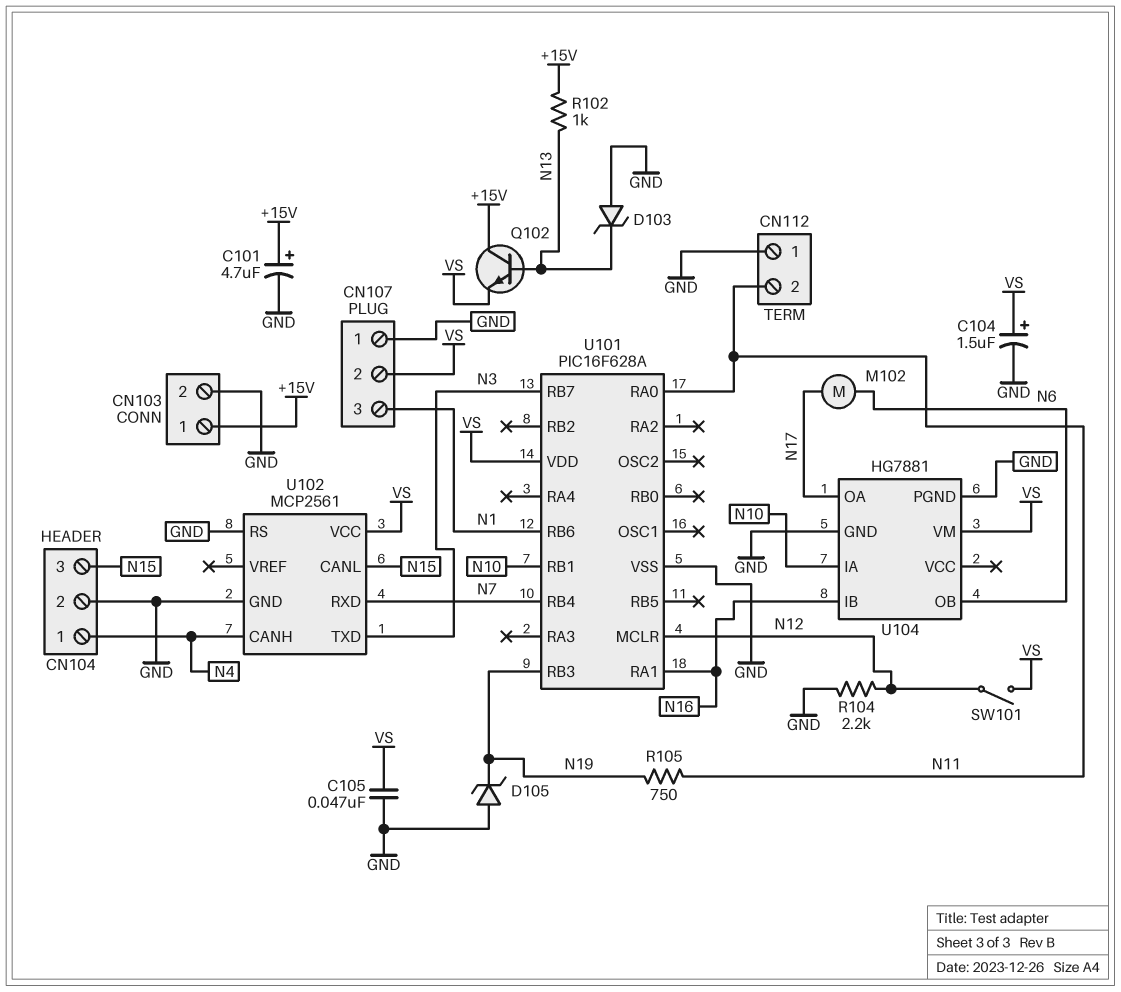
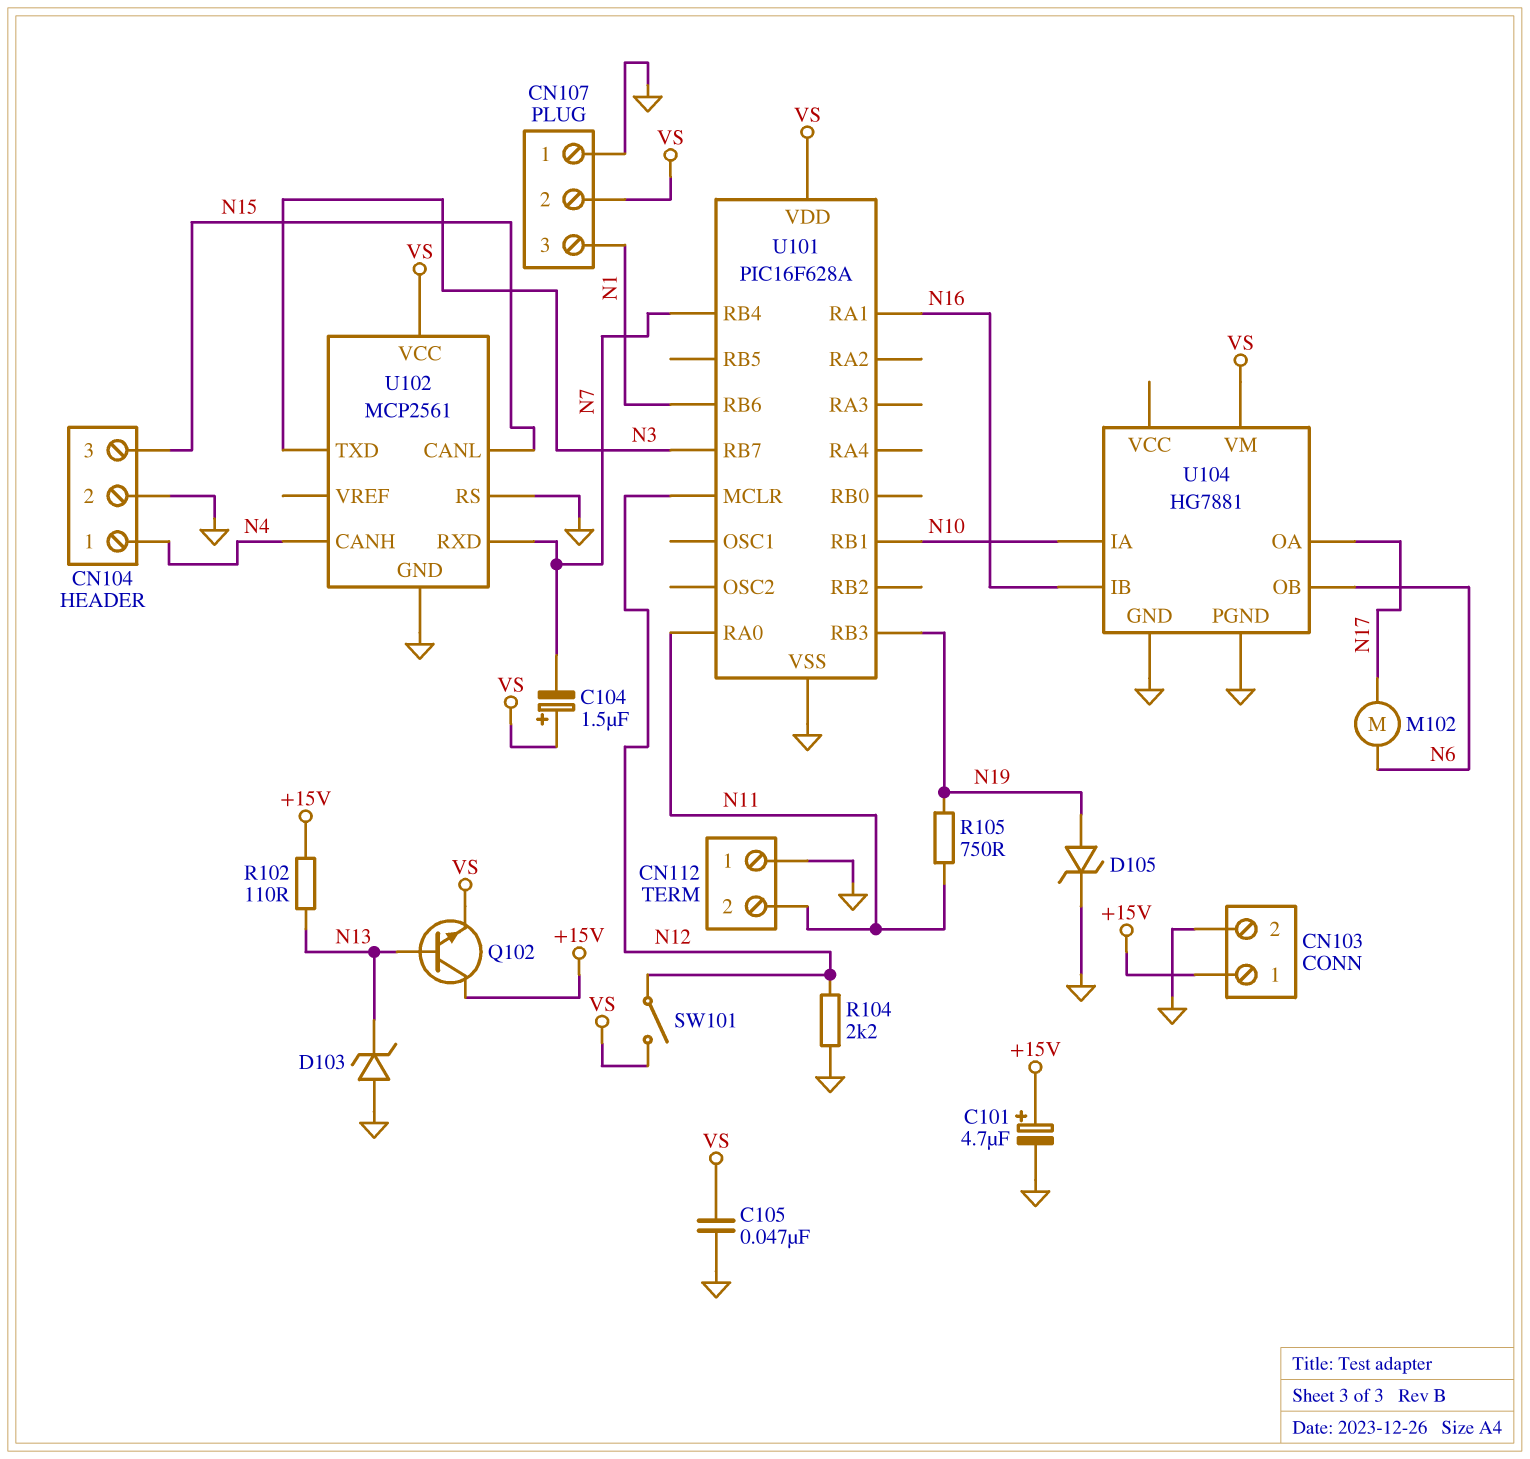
C104: 1.5uF (plus VS, minus GND) -> 1.5uF (plus VS, minus N7)
D105: zener (A GND, K N19) -> zener (A N19, K GND)
R102: 1k (+15V, N13) -> 110 (+15V, N13)

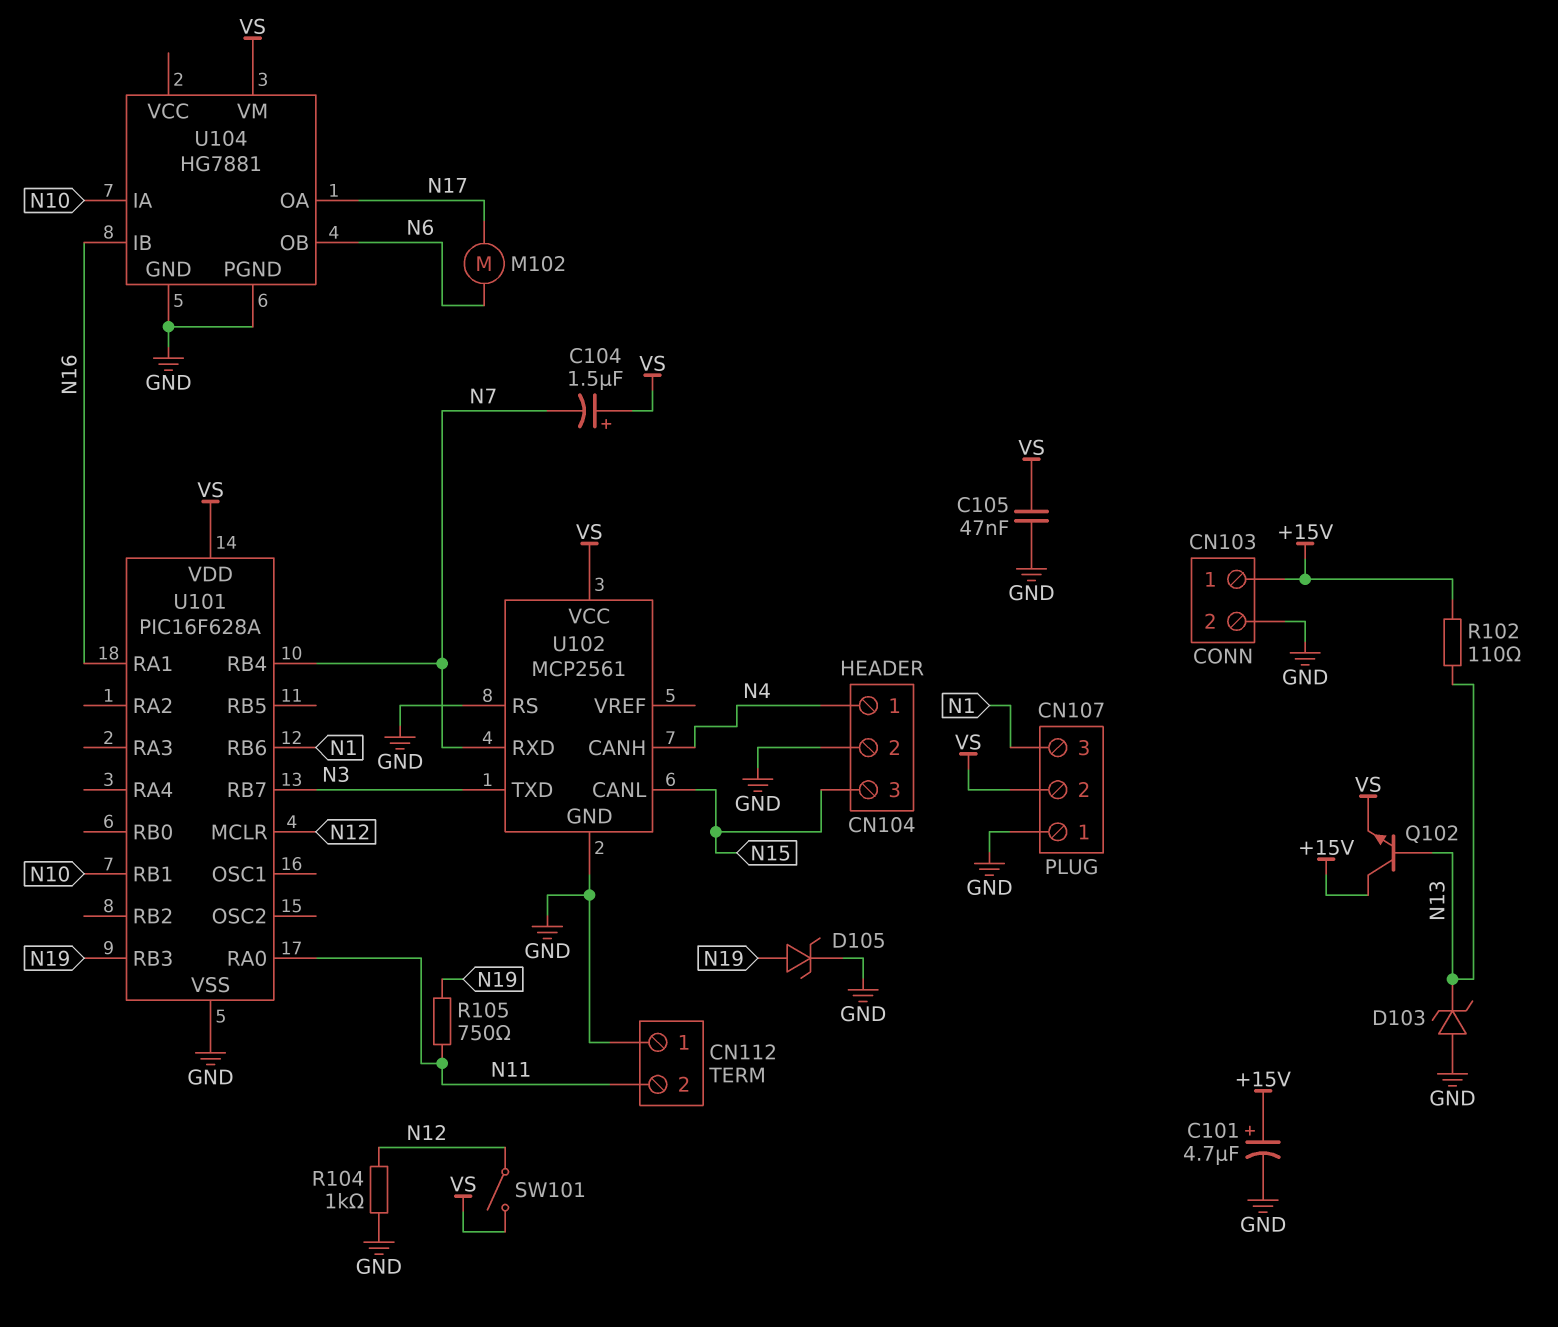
R104: 2.2k (GND, N12) -> 1k (GND, N12)

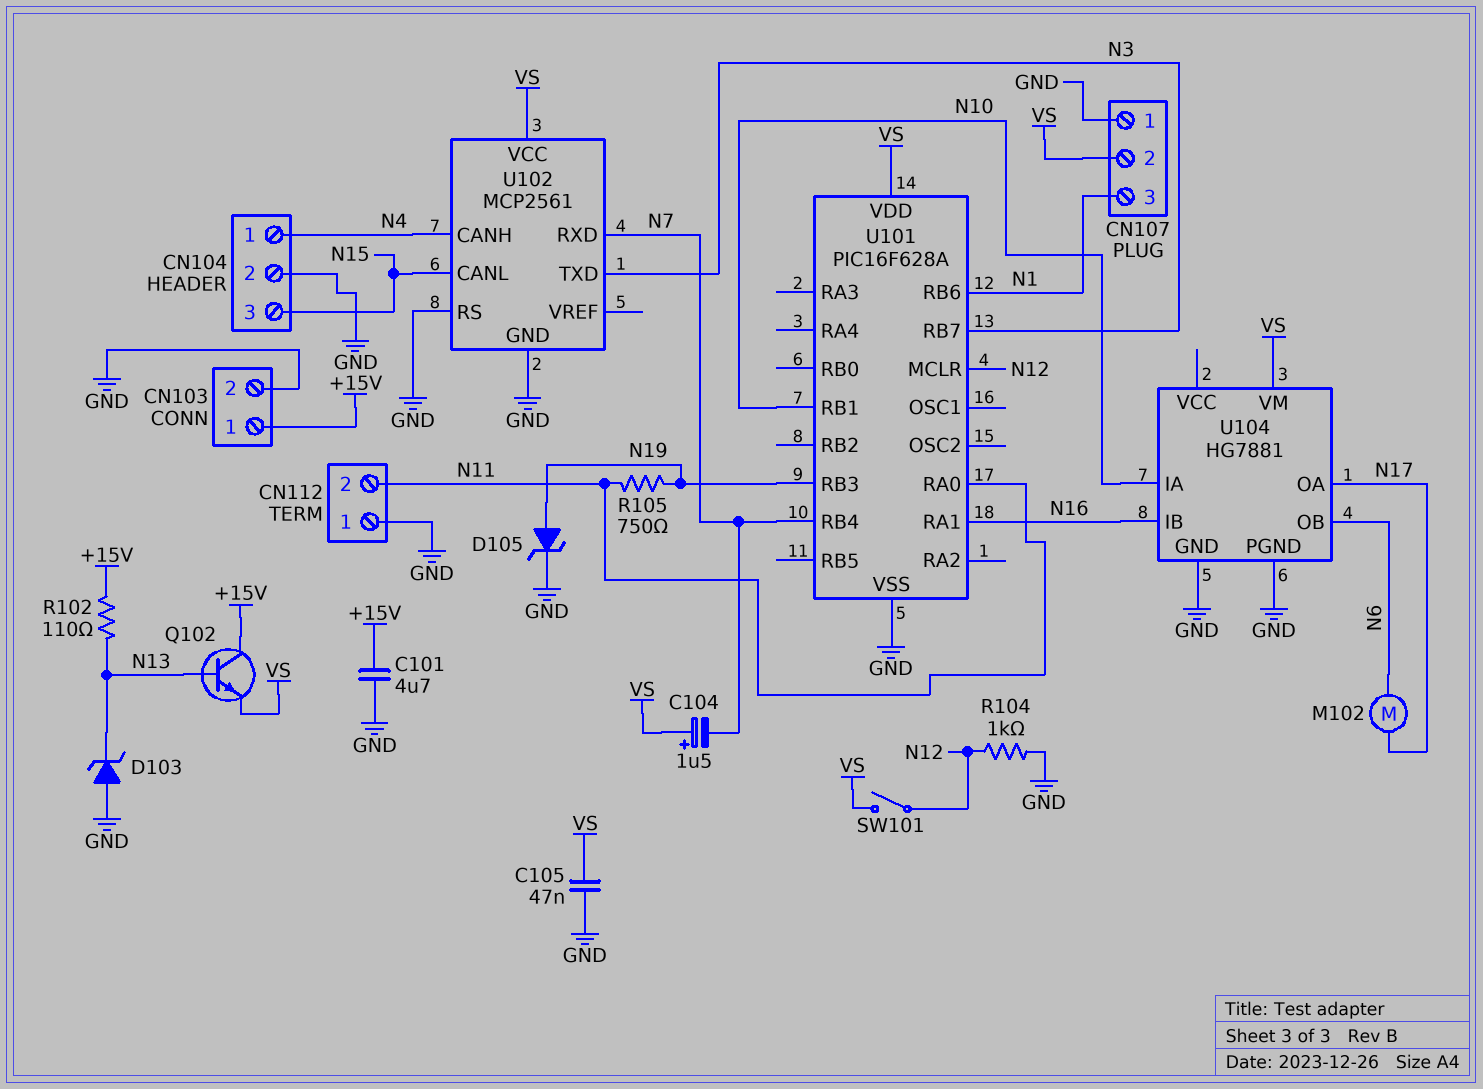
C101: 4.7uF (plus +15V, minus GND) -> 4.7uF (+15V, GND)

